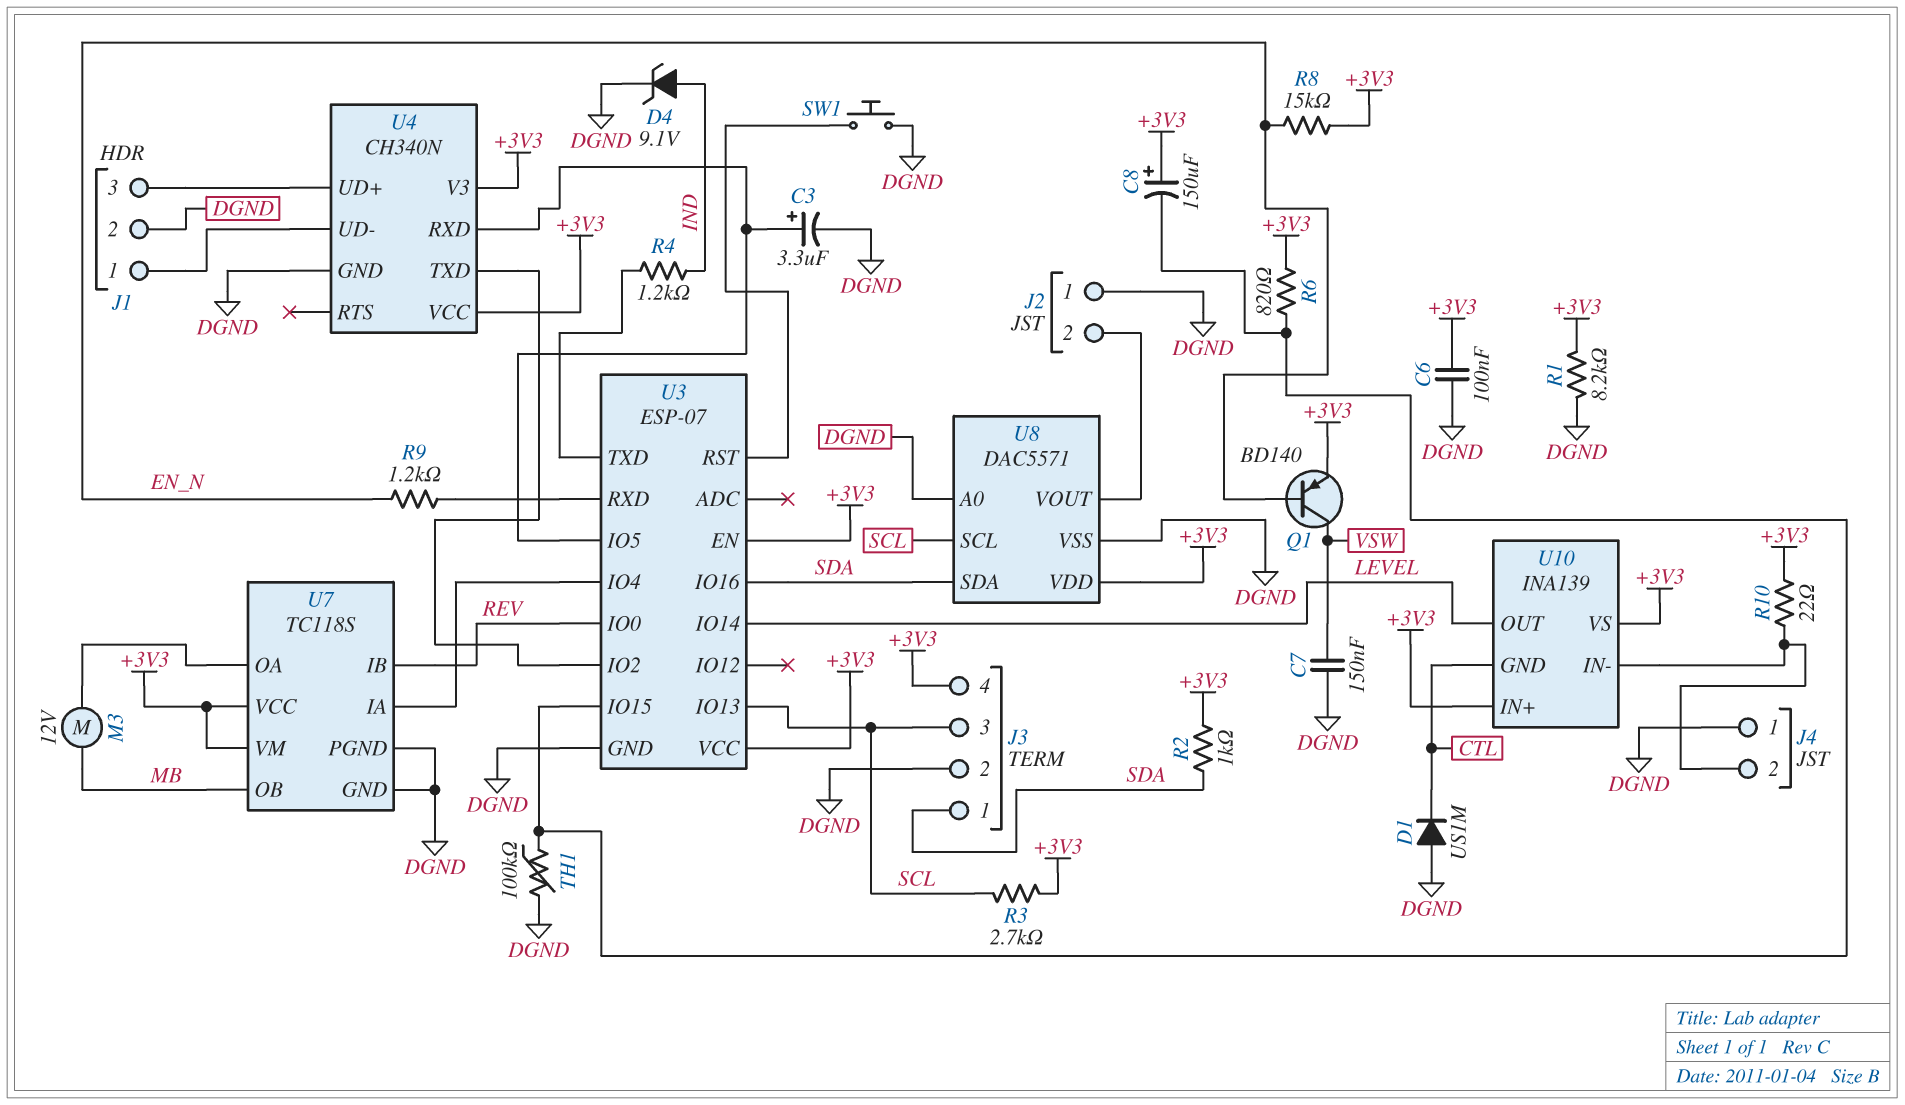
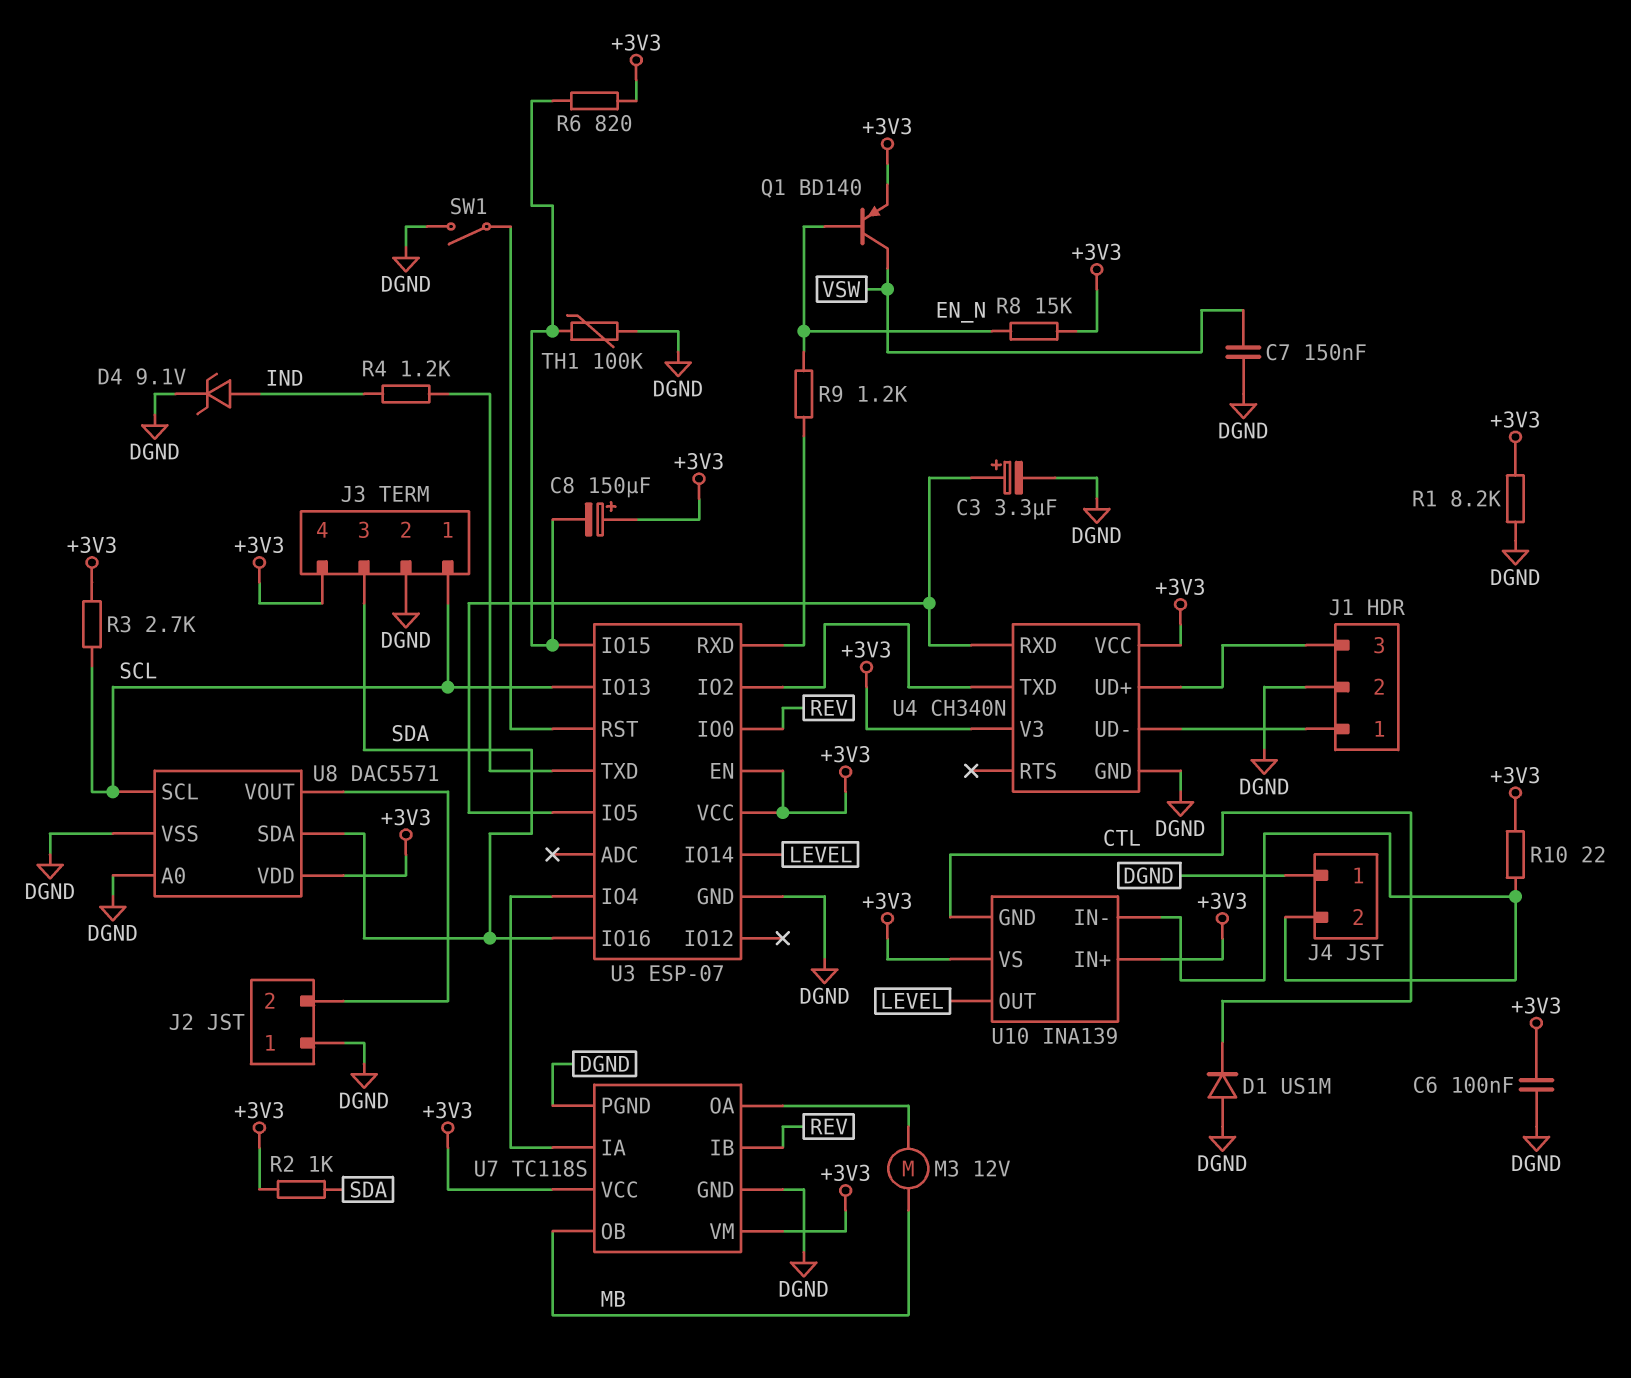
J3 pin 1: SDA -> SCL
J3 pin 3: SCL -> SDA
SW1: button (DGND, U3/RST) -> switch (DGND, U3/RST)

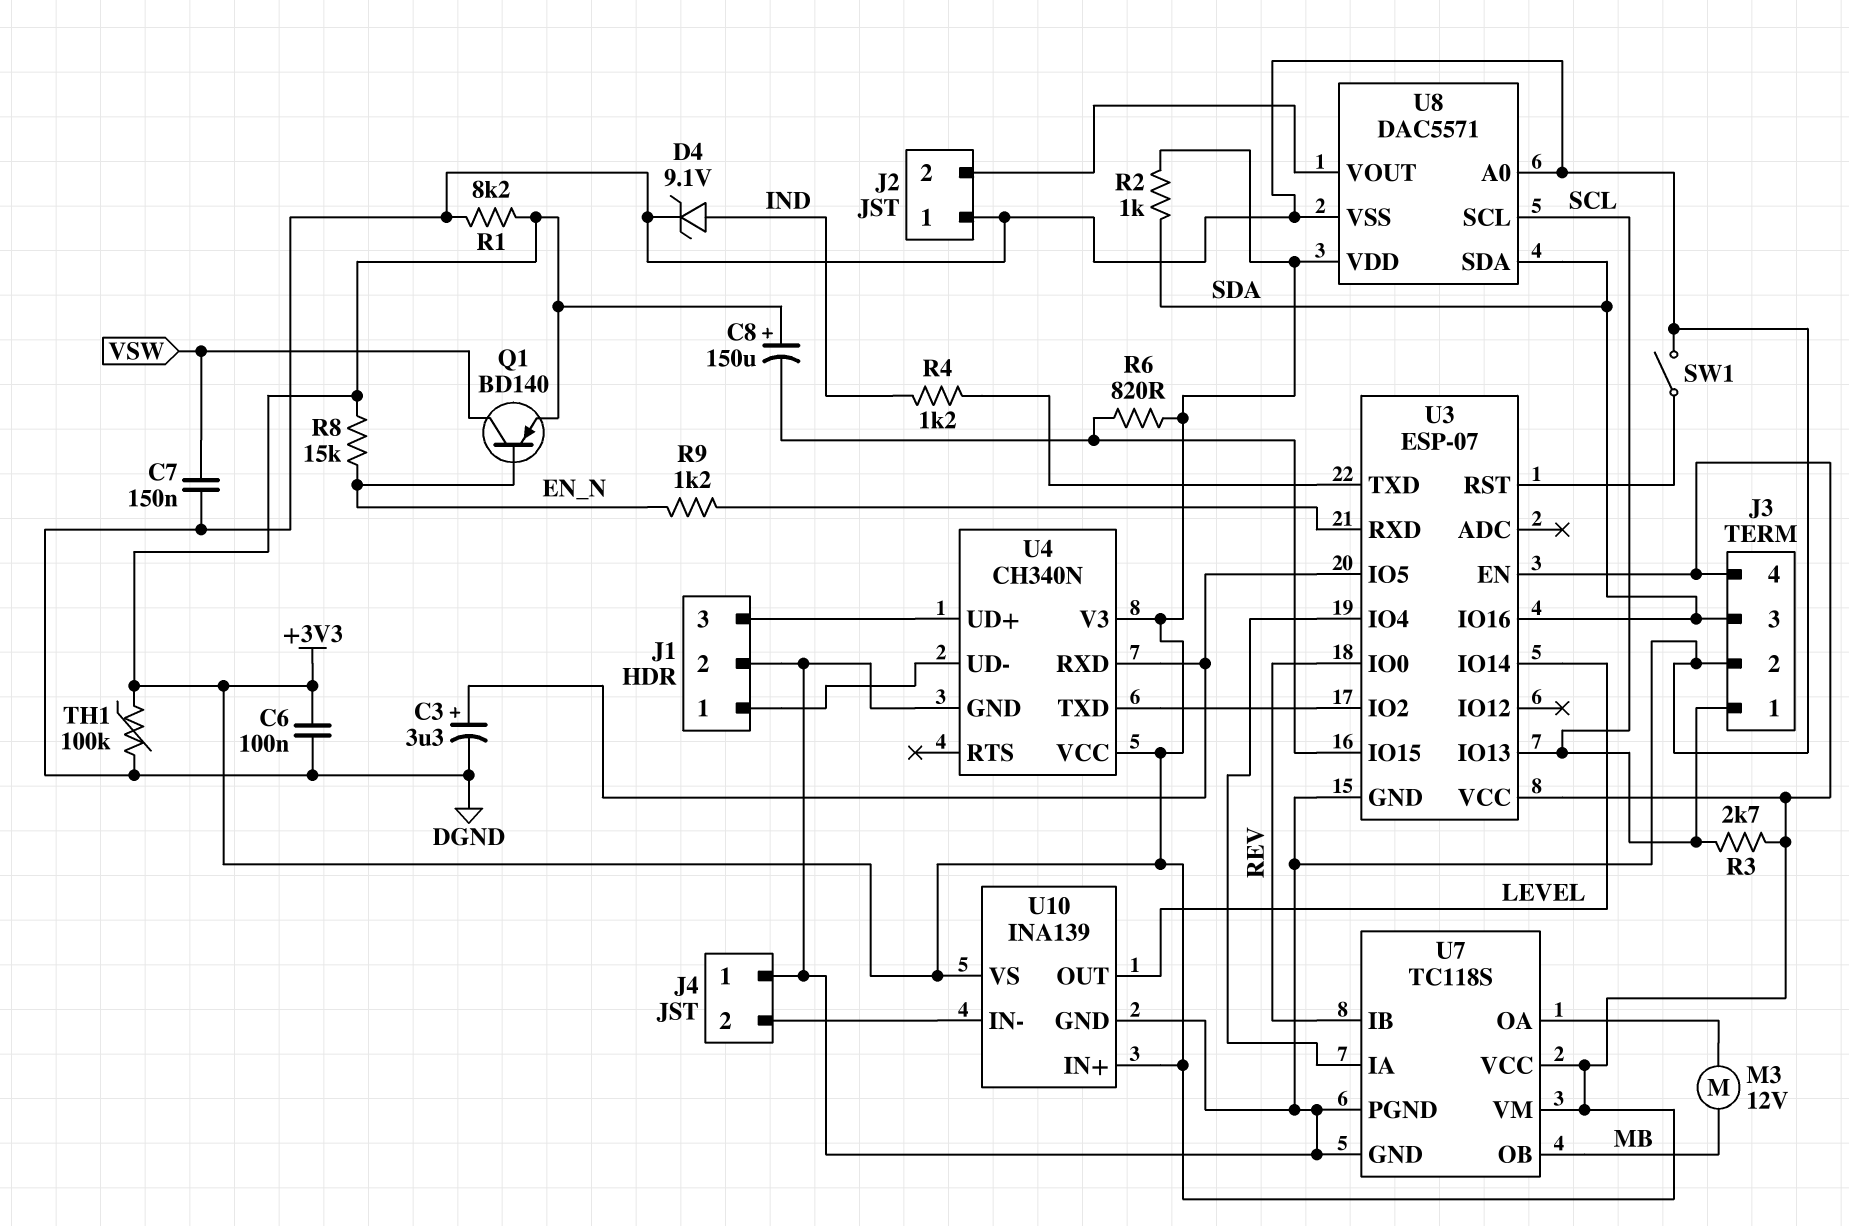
D1: diode US1M (A DGND, K CTL) -> none
R10: 22 (+3V3, J4/2) -> none
TH1: 100k (DGND, U3/IO15) -> 100k (+3V3, DGND)
U10 pin GND: CTL -> DGND

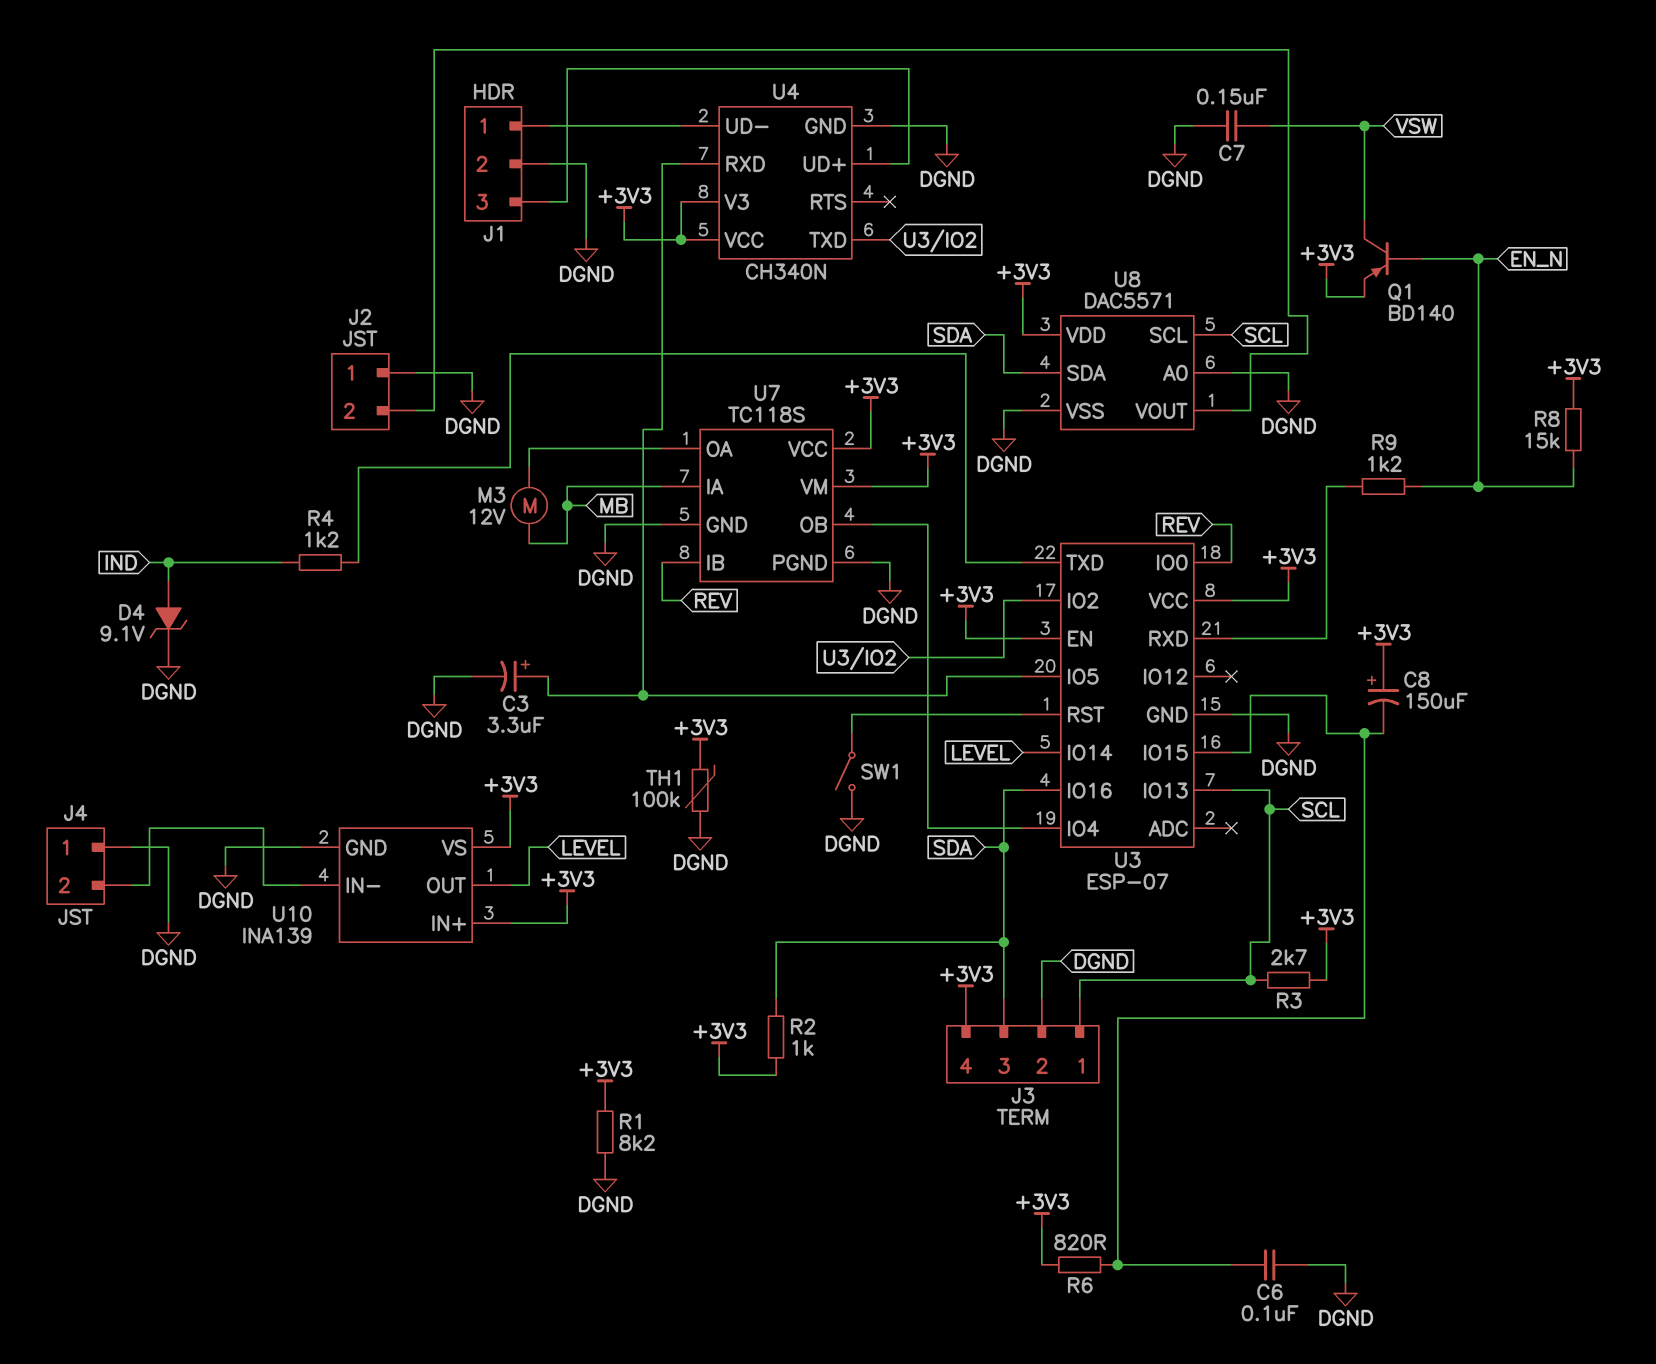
C6: 100nF (+3V3, DGND) -> 100nF (DGND, U3/IO15)
U7 pin IA: U3/IO4 -> MB
U7 pin OB: MB -> U3/IO4

